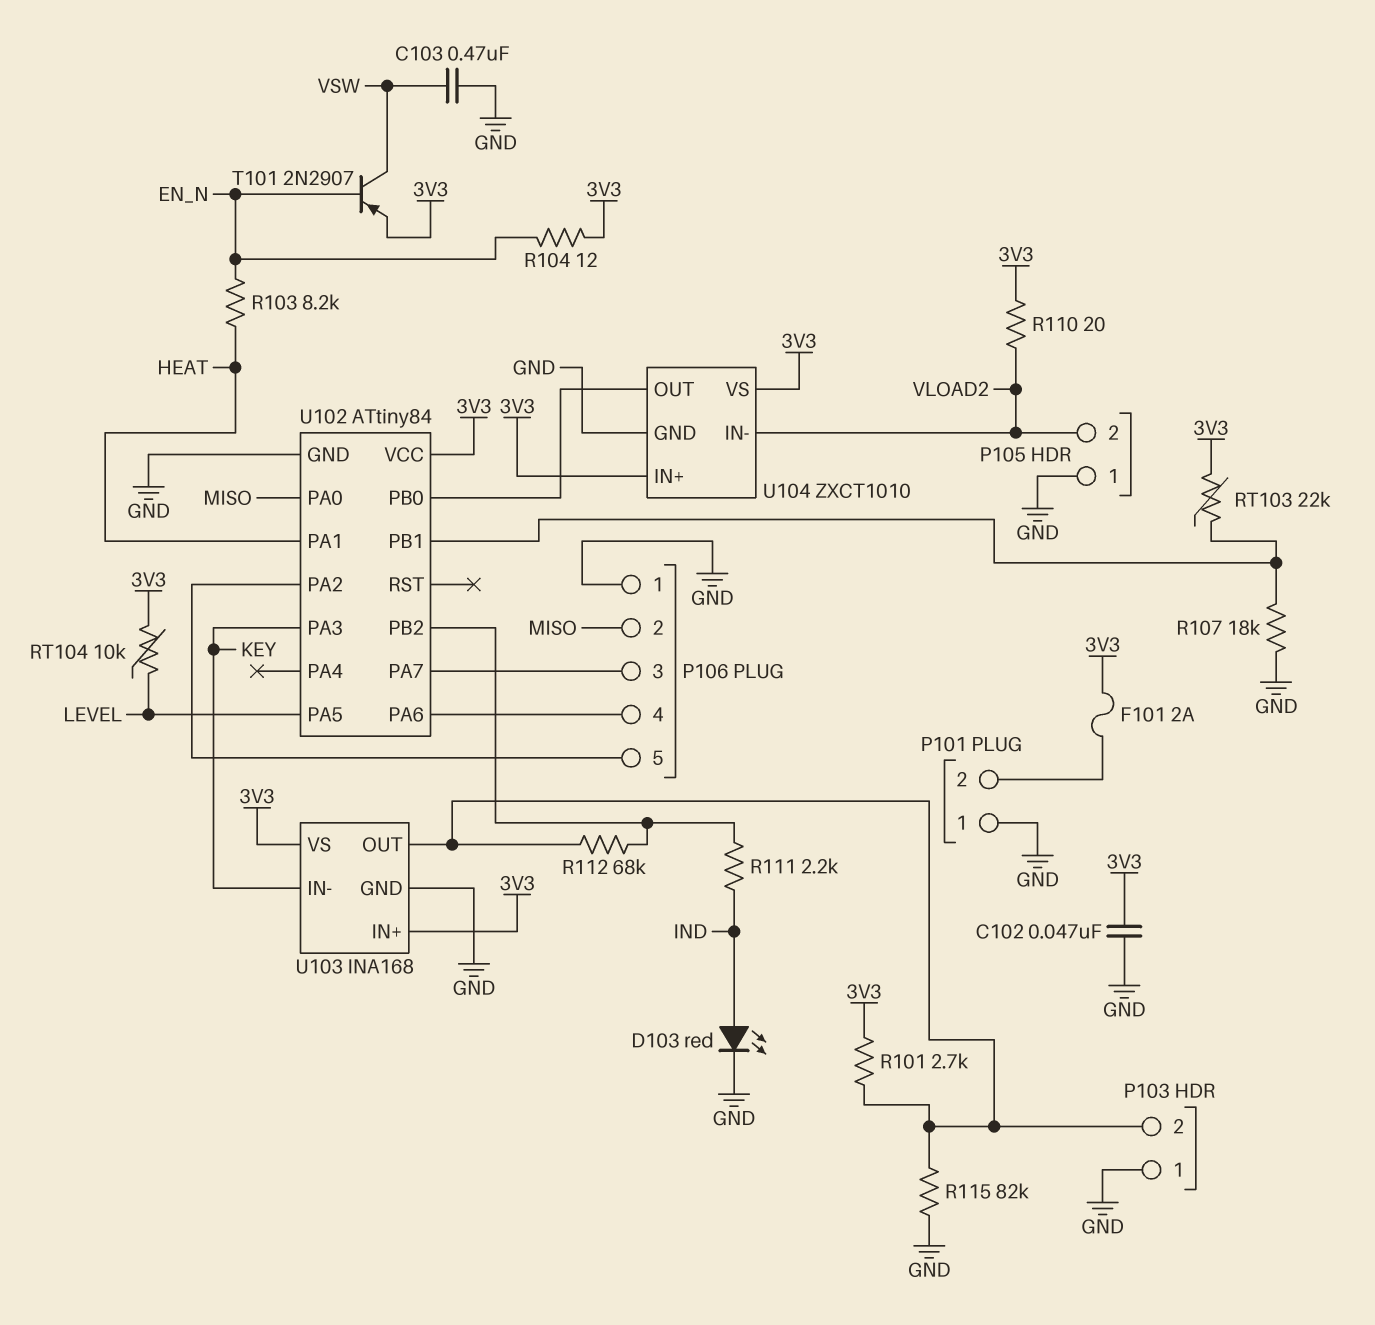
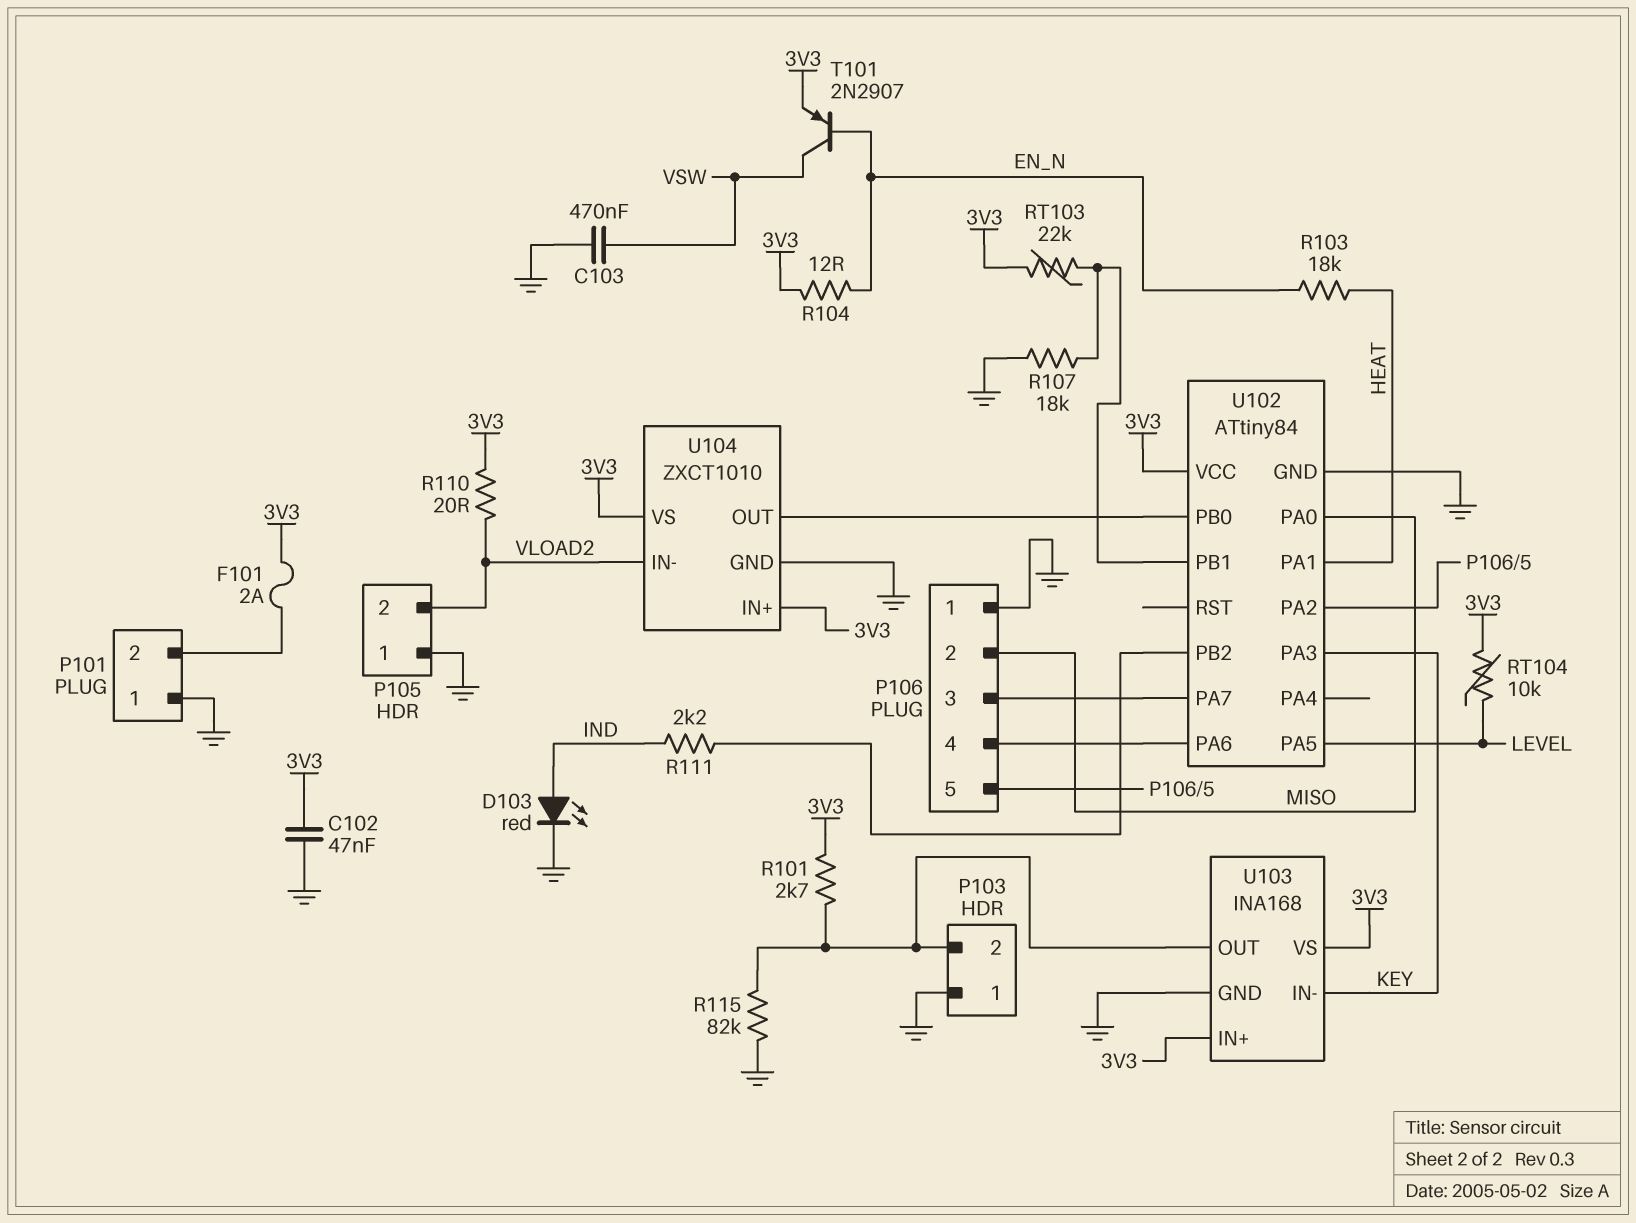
R103: 8.2k (EN_N, HEAT) -> 18k (EN_N, HEAT)
R112: 68k (P103/2, U102/PB2) -> none

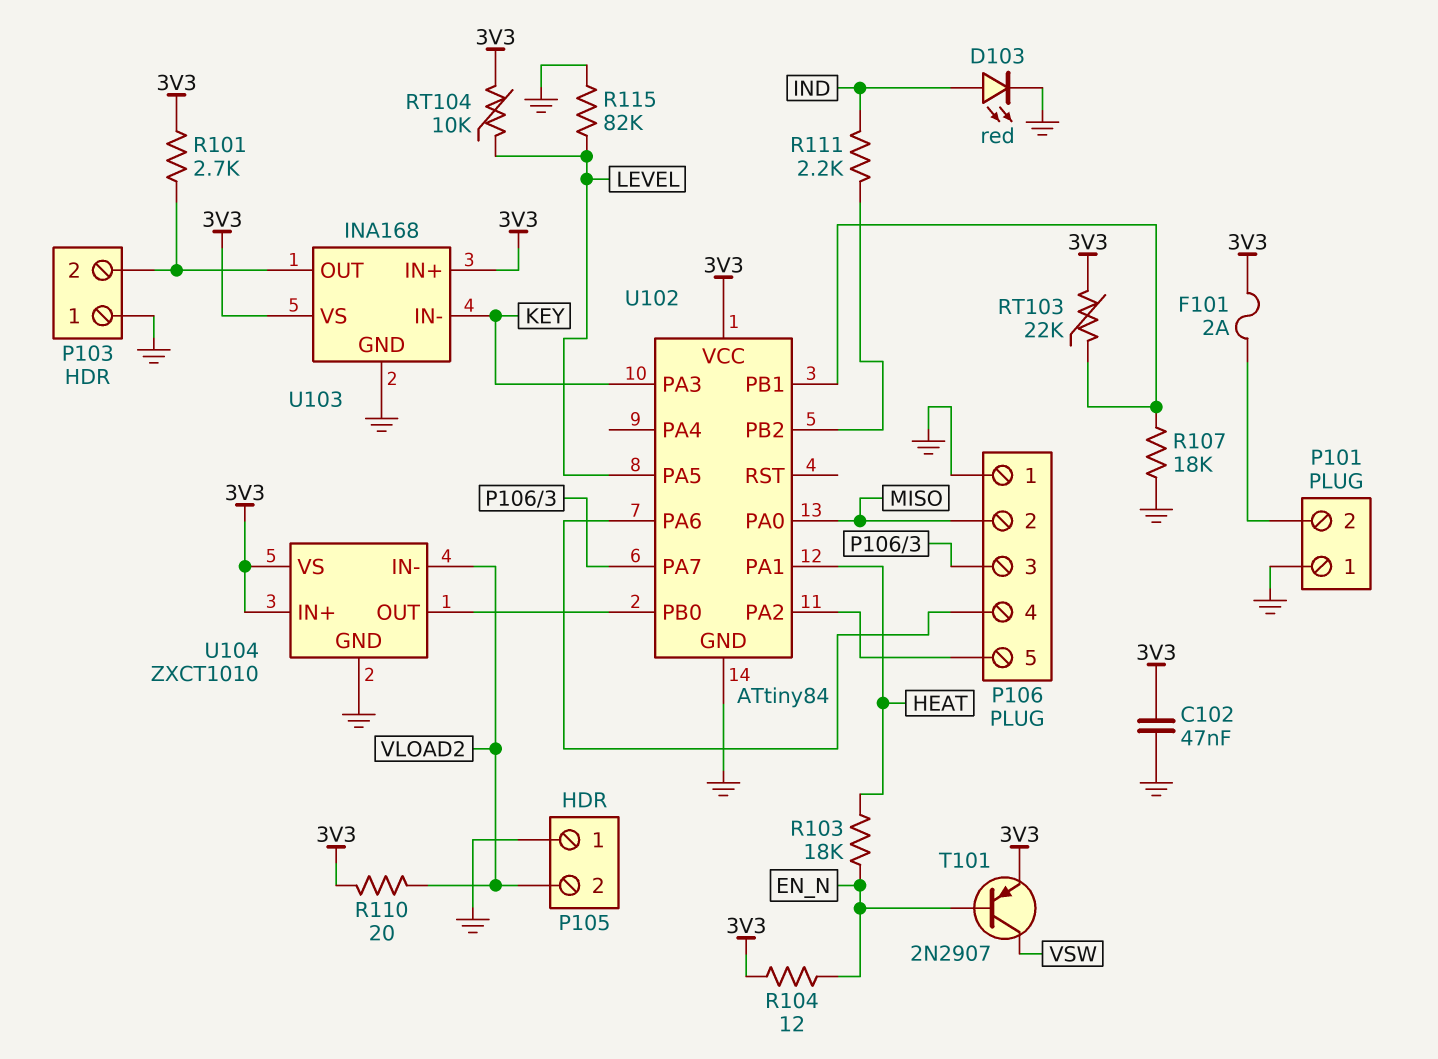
C103: 470nF (GND, VSW) -> none
R115: 82k (GND, P103/2) -> 82k (GND, LEVEL)

